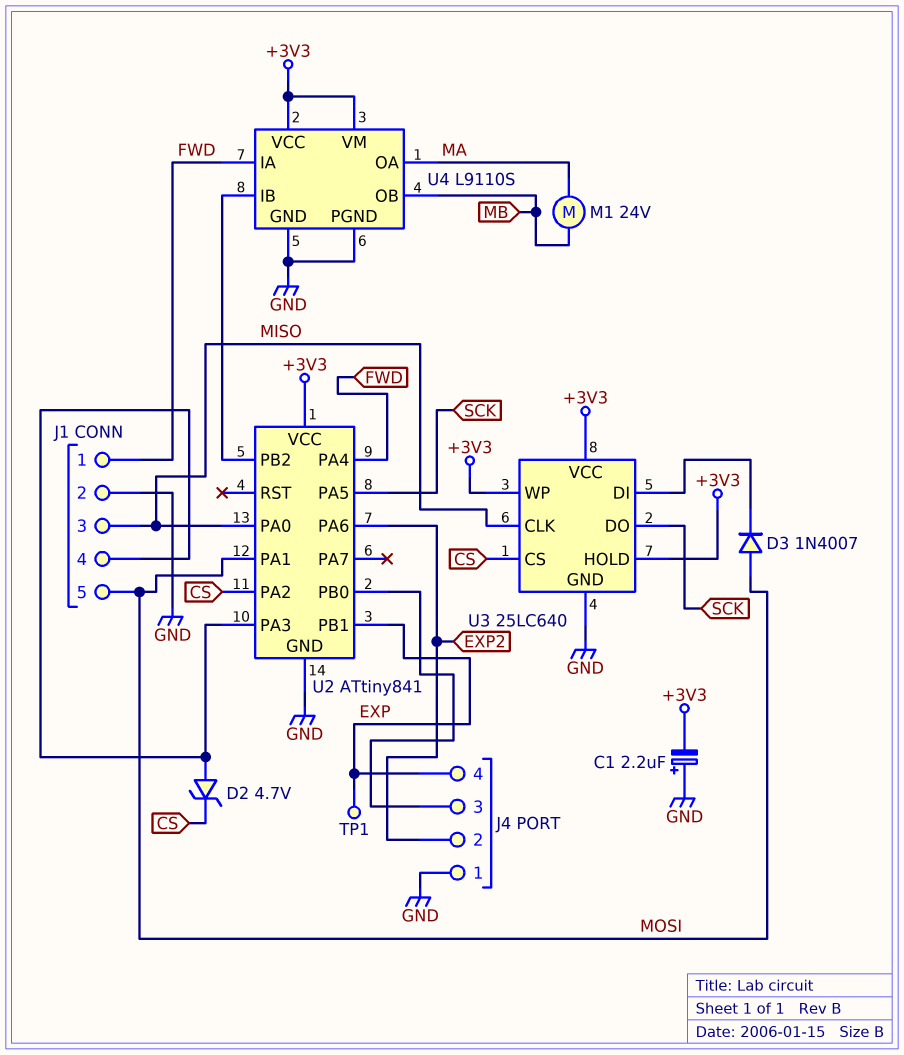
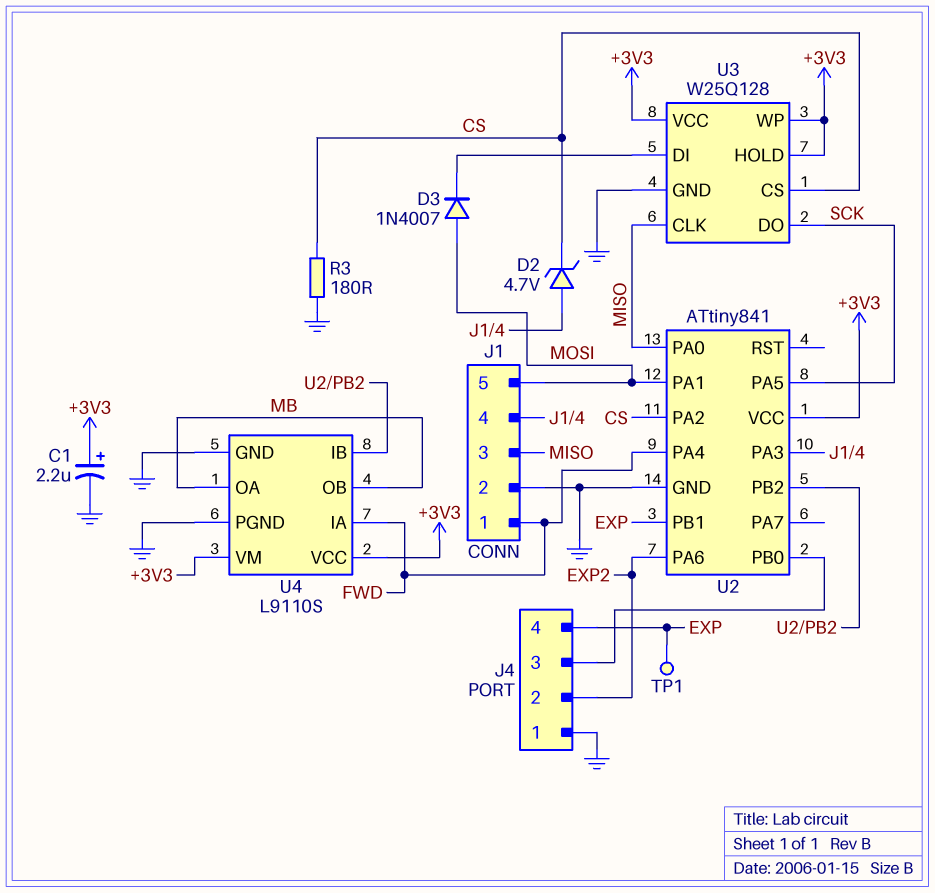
C1: 2.2uF (plus GND, minus +3V3) -> 2.2uF (plus +3V3, minus GND)
M1: motor 24V (MA, MB) -> none
R3: none -> 180 (CS, GND)
U3: 25LC640 -> W25Q128
U4 pin OA: MA -> MB

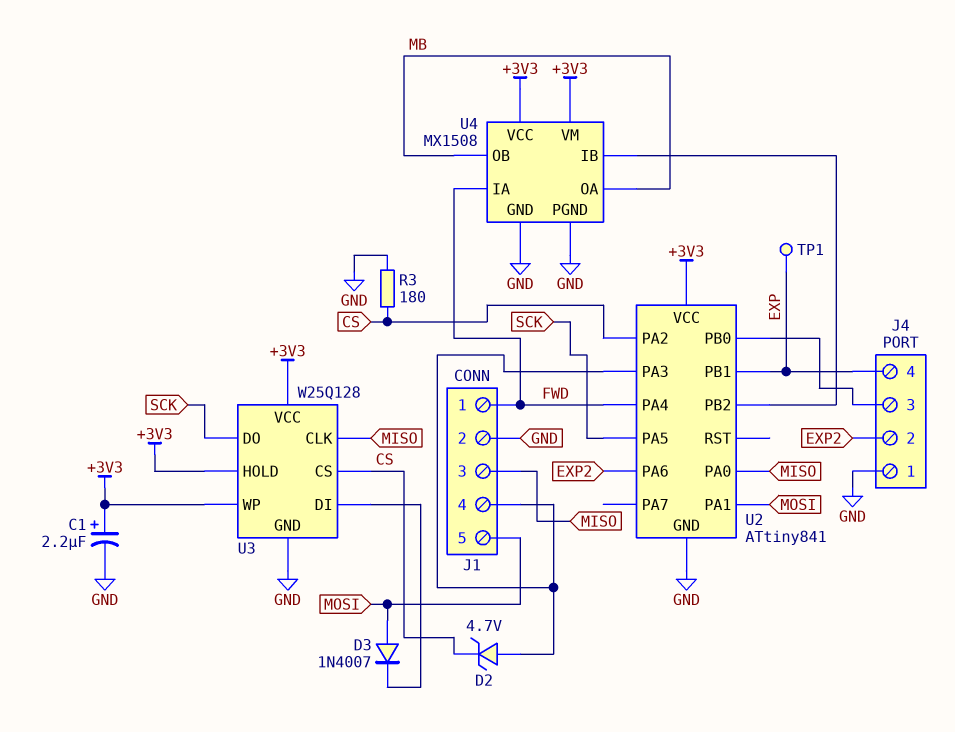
U4: L9110S -> MX1508

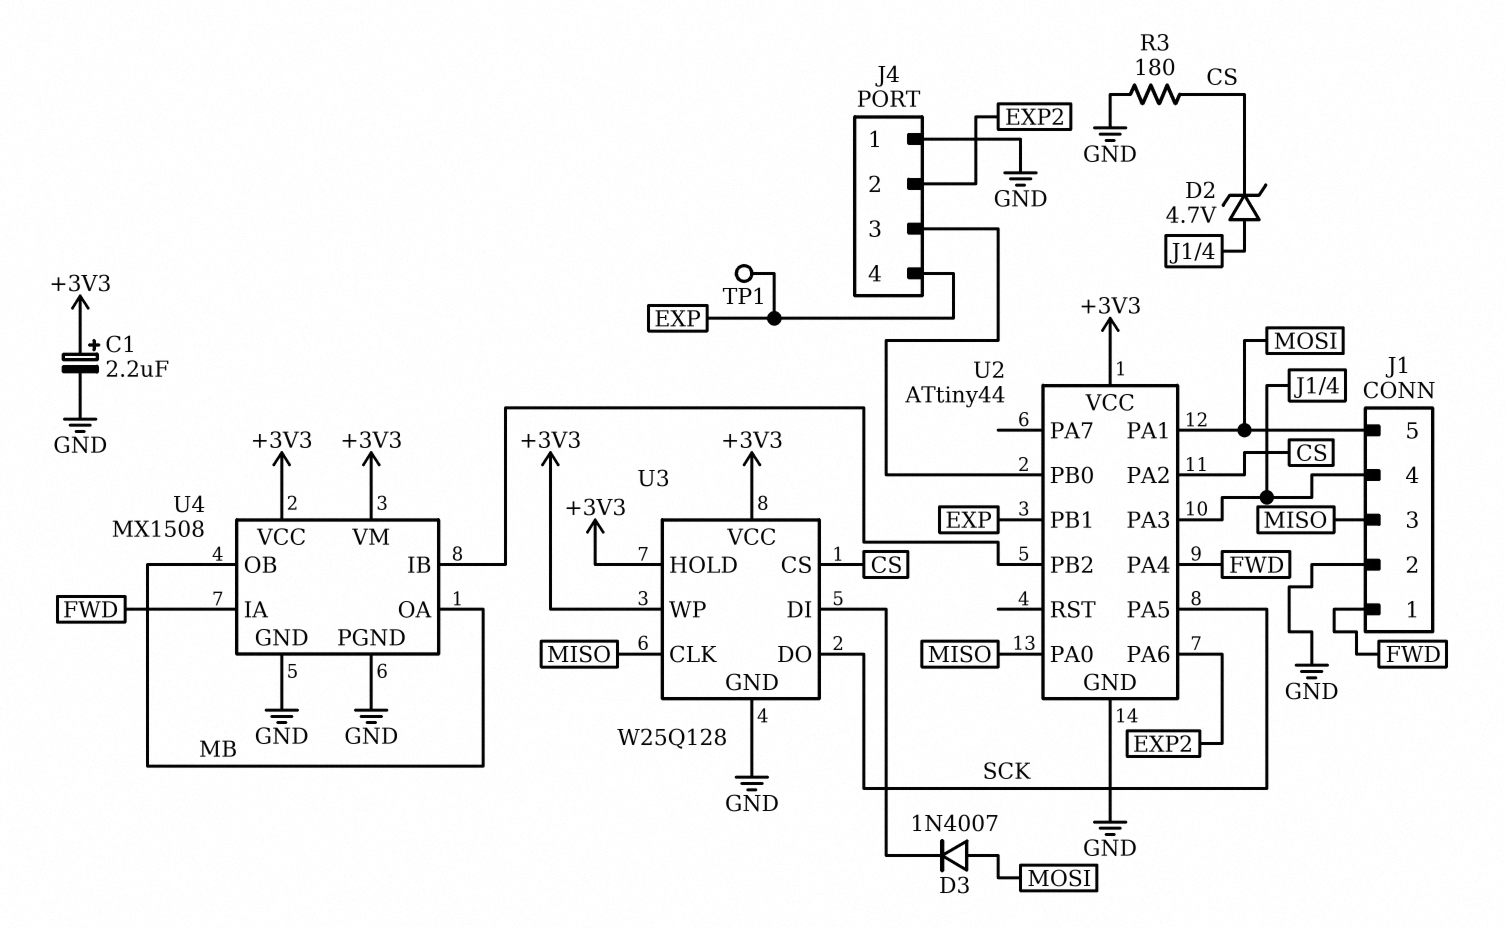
U2: ATtiny841 -> ATtiny44

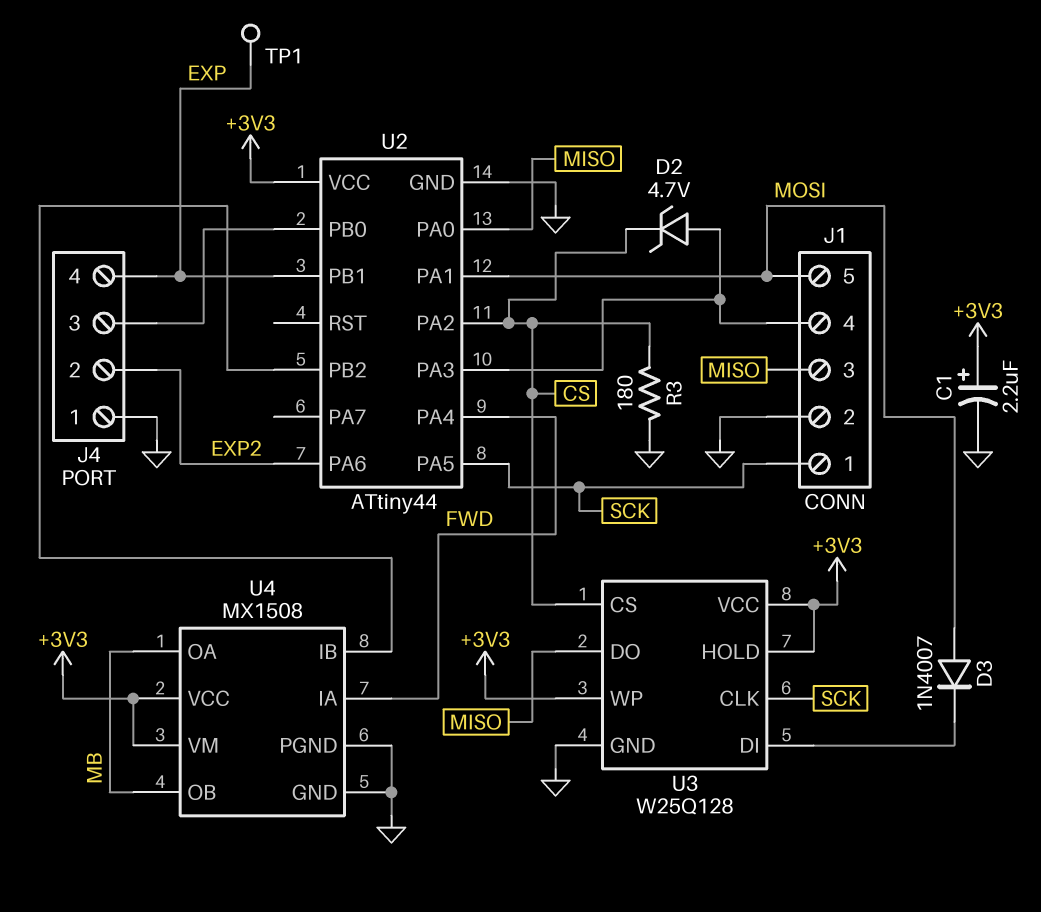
J1 pin 1: FWD -> SCK
U3 pin CLK: MISO -> SCK
U3 pin DO: SCK -> MISO

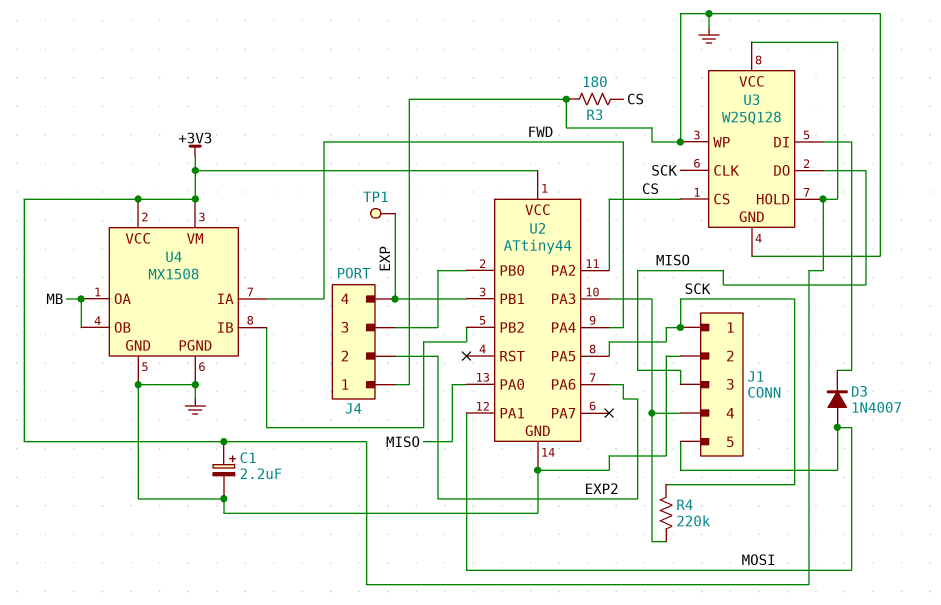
D2: zener 4.7V (A J1/4, K CS) -> none
R4: none -> 220k (J1/4, SCK)
U3 pin WP: +3V3 -> GND

